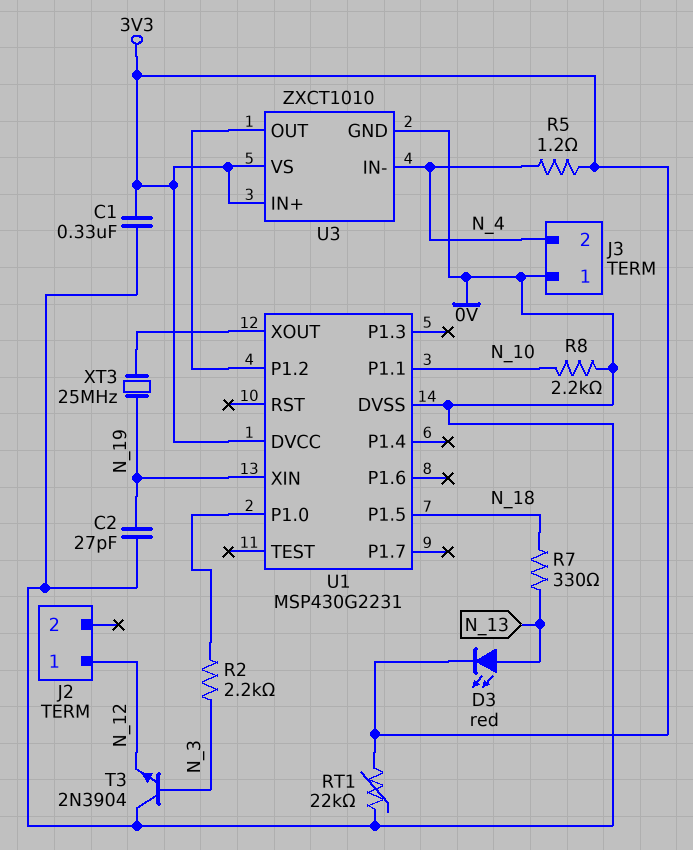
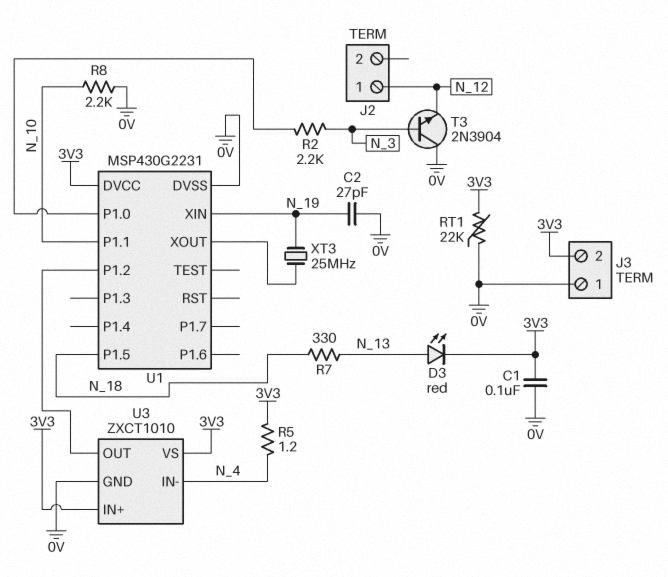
C1: 330nF (0V, 3V3) -> 100nF (0V, 3V3)
J3 pin 2: N_4 -> 3V3

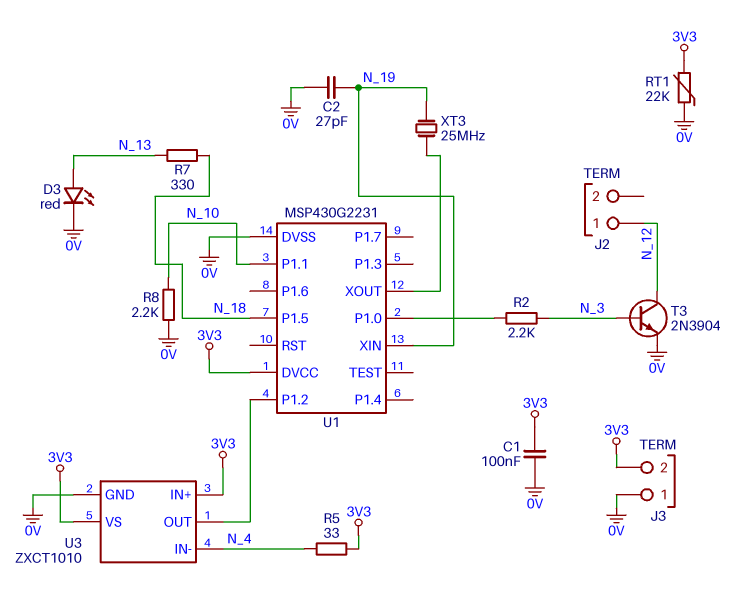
D3: LED red (A N_13, K 3V3) -> LED red (A N_13, K 0V)
R5: 1.2 (3V3, N_4) -> 33 (3V3, N_4)
T3: NPN 2N3904 (B N_3, C 0V, E N_12) -> NPN 2N3904 (B N_3, C N_12, E 0V)

